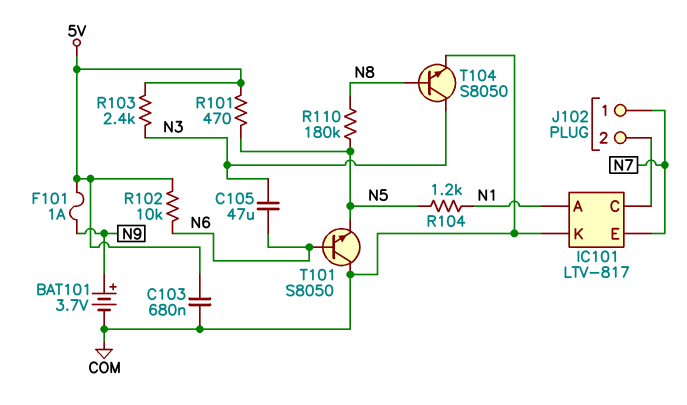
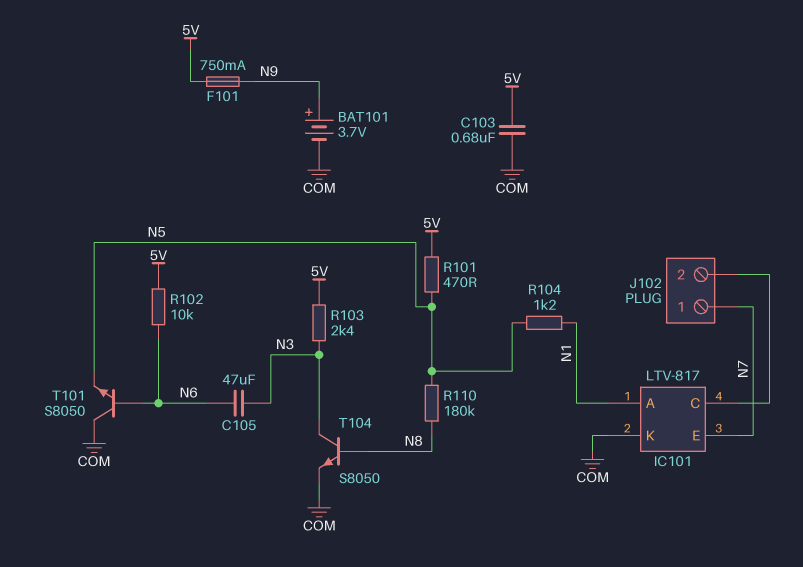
F101: 1A (5V, N9) -> 750mA (5V, N9)

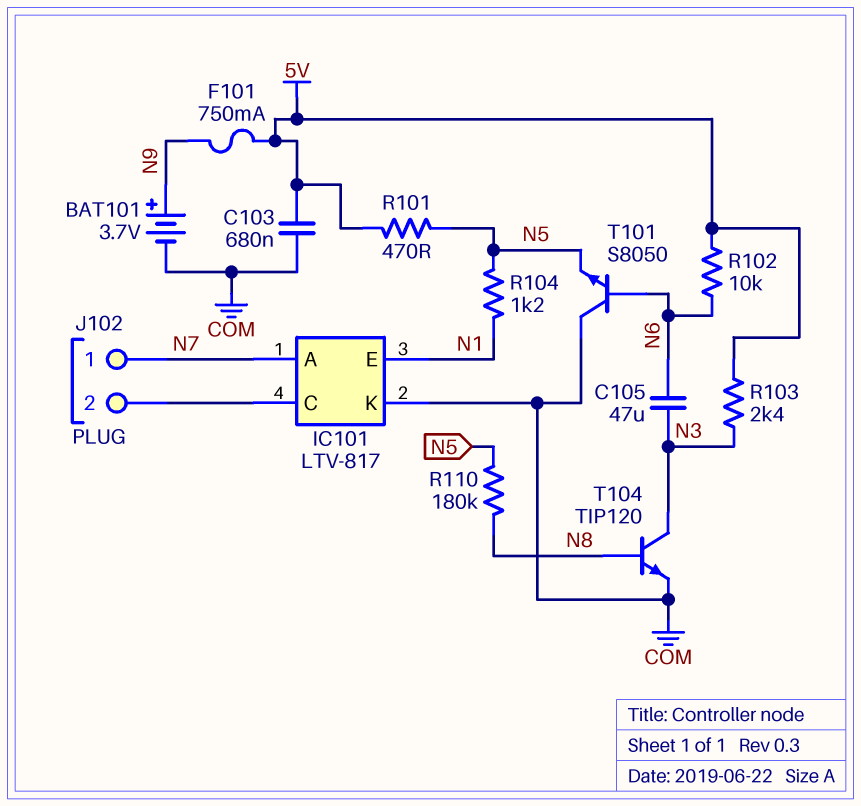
IC101 pin A: N1 -> N7
IC101 pin E: N7 -> N1
T104: NPN S8050 (B N8, C N3, E COM) -> NPN TIP120 (B N8, C N3, E COM)

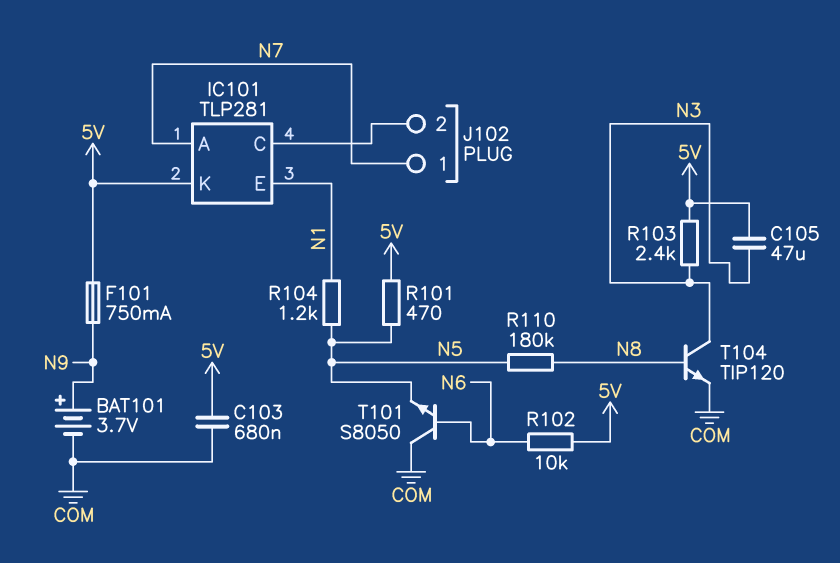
C105: 47uF (N3, N6) -> 47uF (5V, N3)
IC101: LTV-817 -> TLP281
IC101 pin K: COM -> 5V

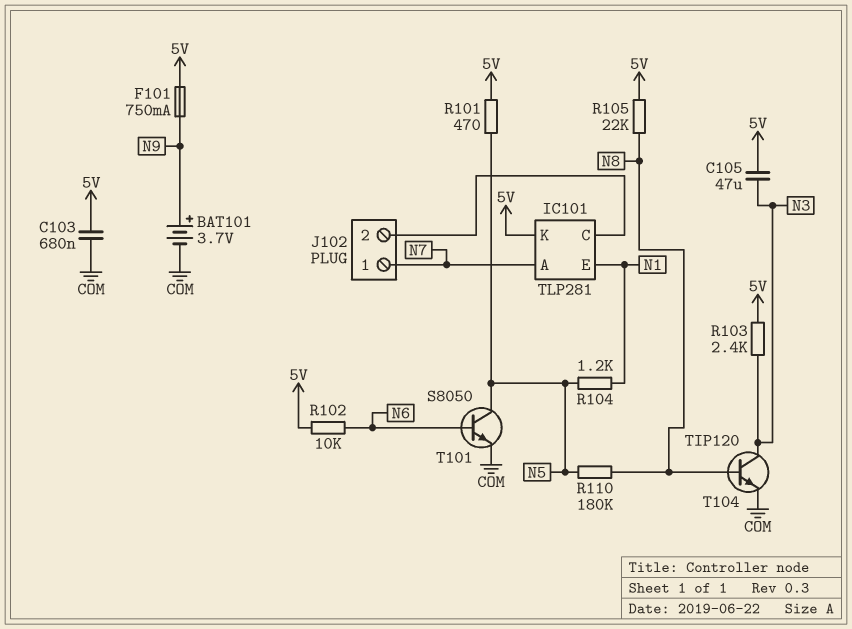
R105: none -> 22k (5V, N8)
T101: NPN S8050 (B N6, C COM, E N5) -> NPN S8050 (B N6, C N5, E COM)

